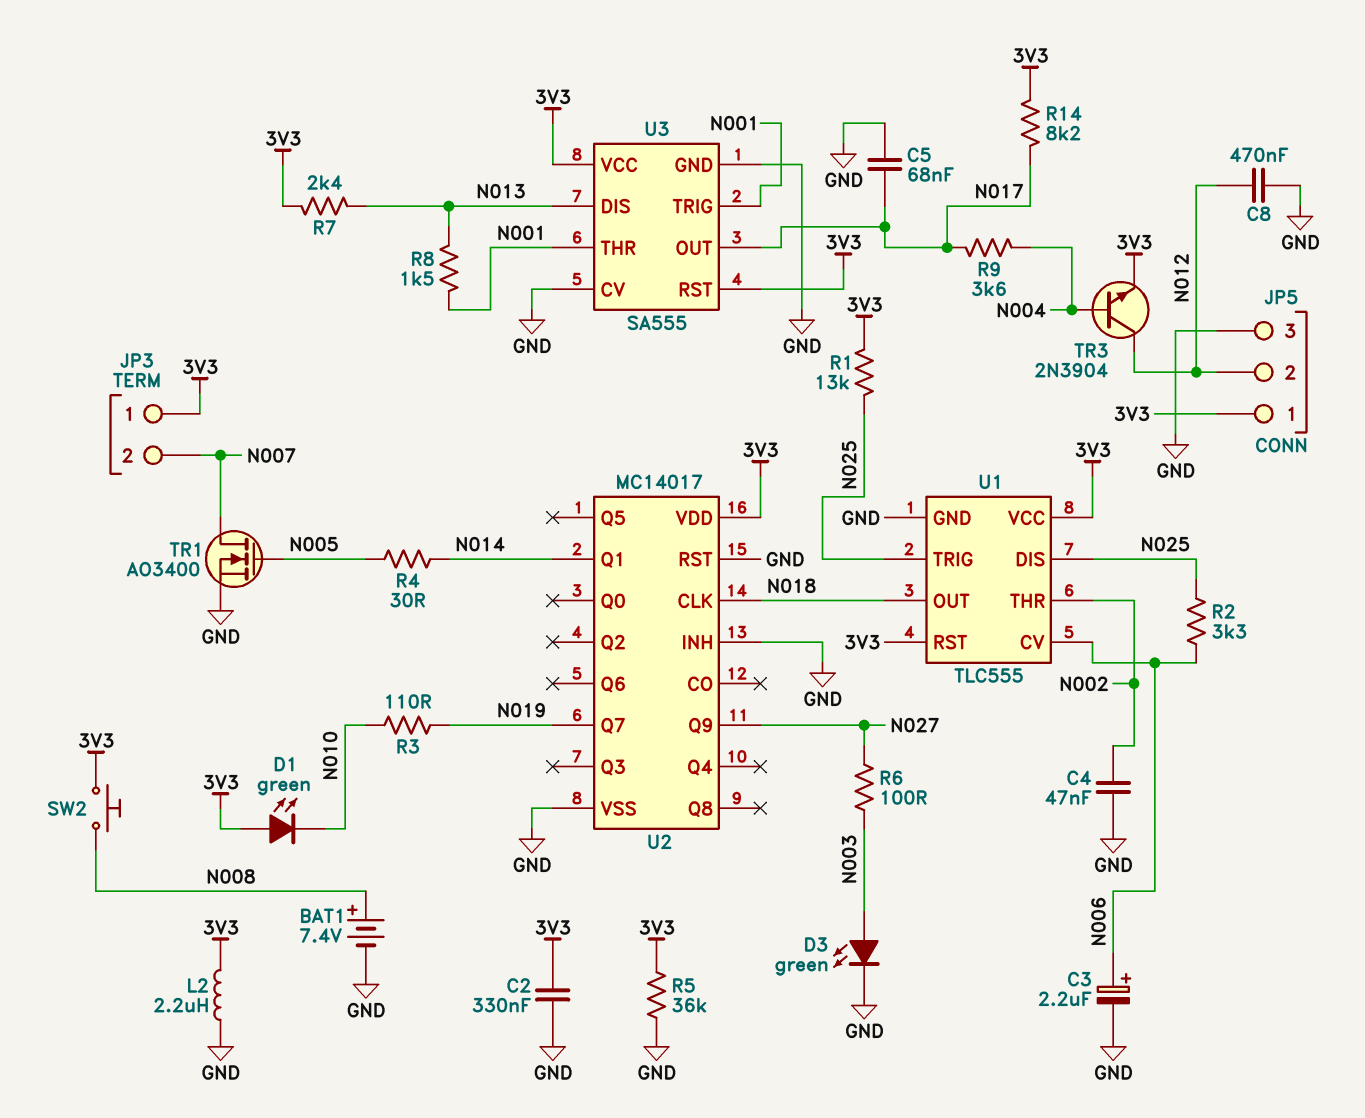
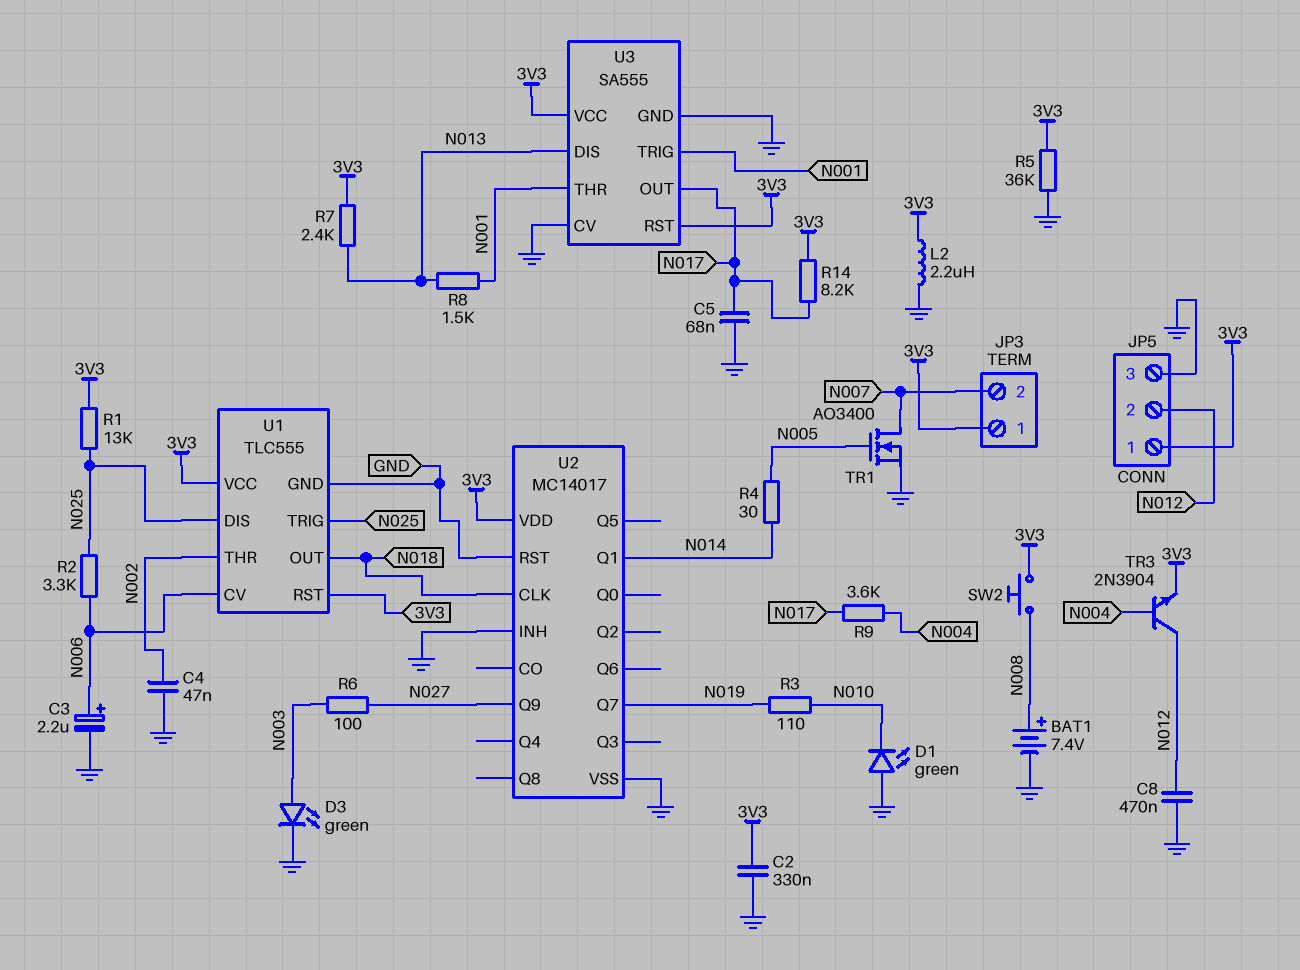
D1: LED green (A 3V3, K N010) -> LED green (A GND, K N010)

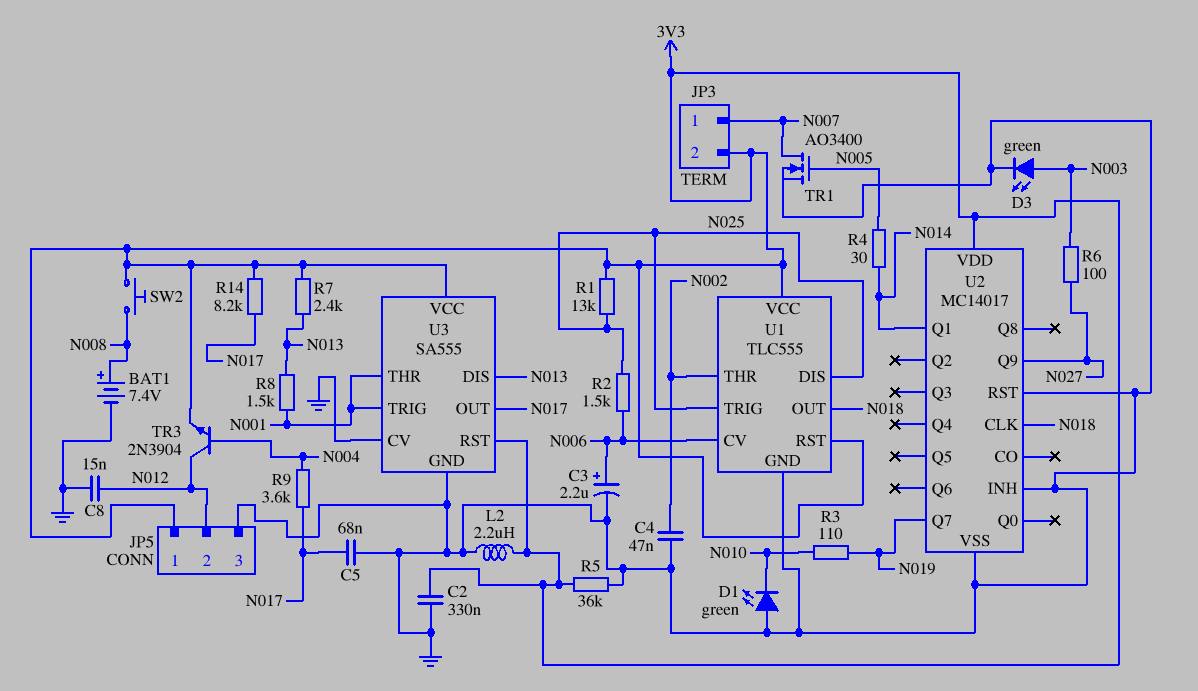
C8: 470nF (GND, N012) -> 15nF (GND, N012)
JP3 pin 1: 3V3 -> N007
JP3 pin 2: N007 -> 3V3
R2: 3.3k (N006, N025) -> 1.5k (N006, N025)

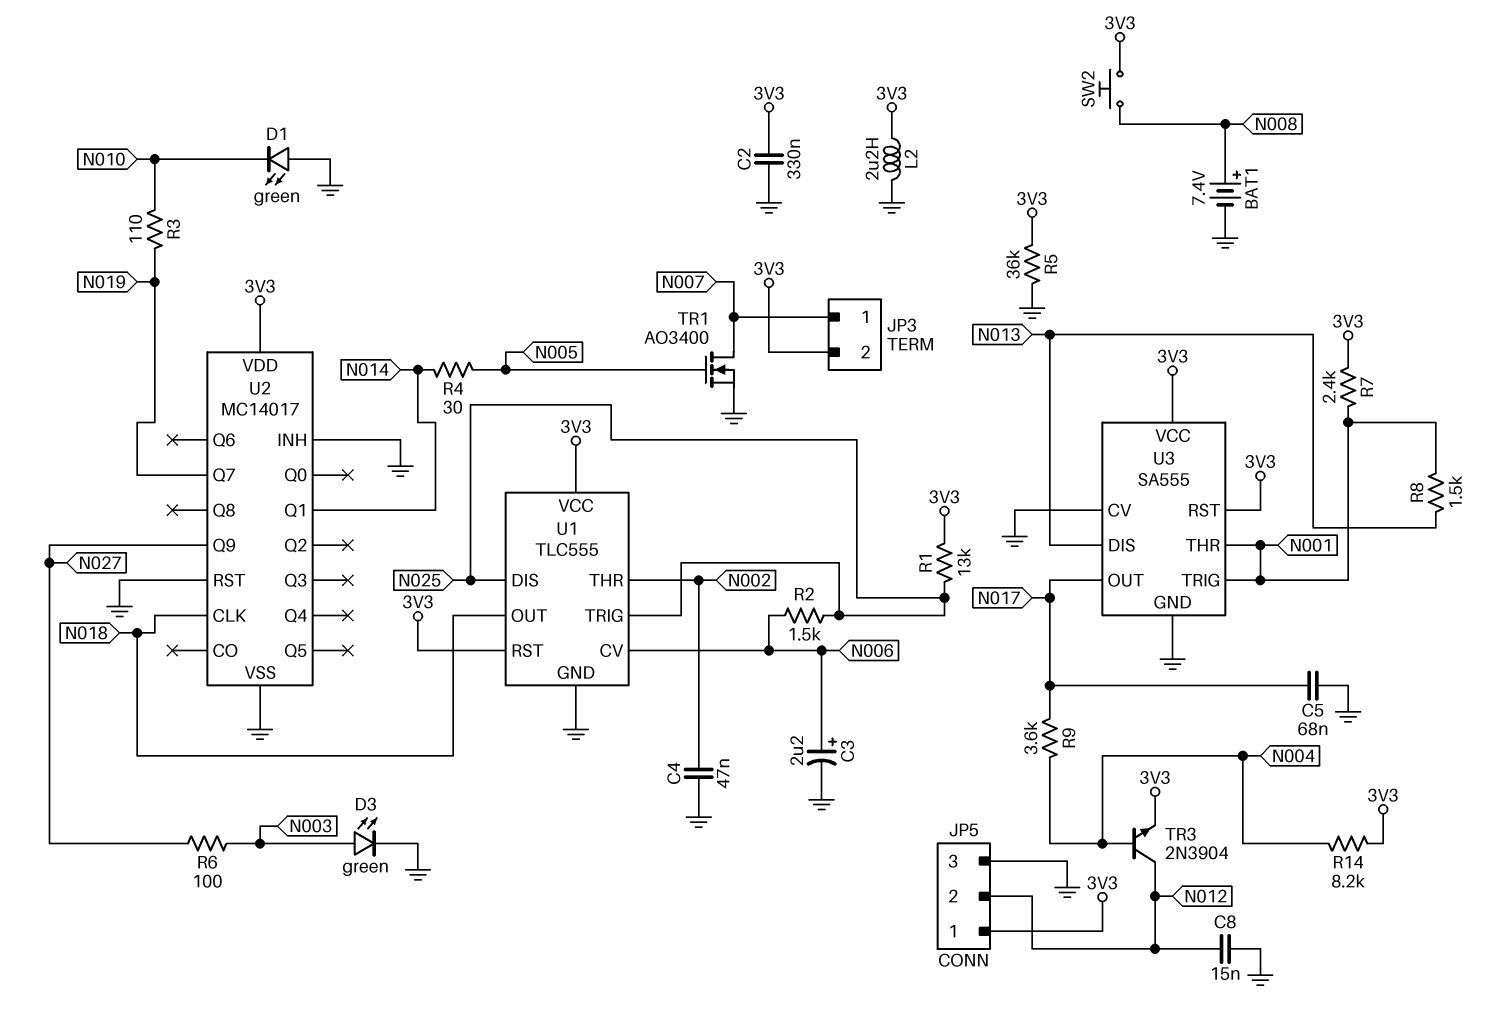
R7: 2.4k (3V3, N013) -> 2.4k (3V3, N001)
R14: 8.2k (3V3, N017) -> 8.2k (3V3, N004)

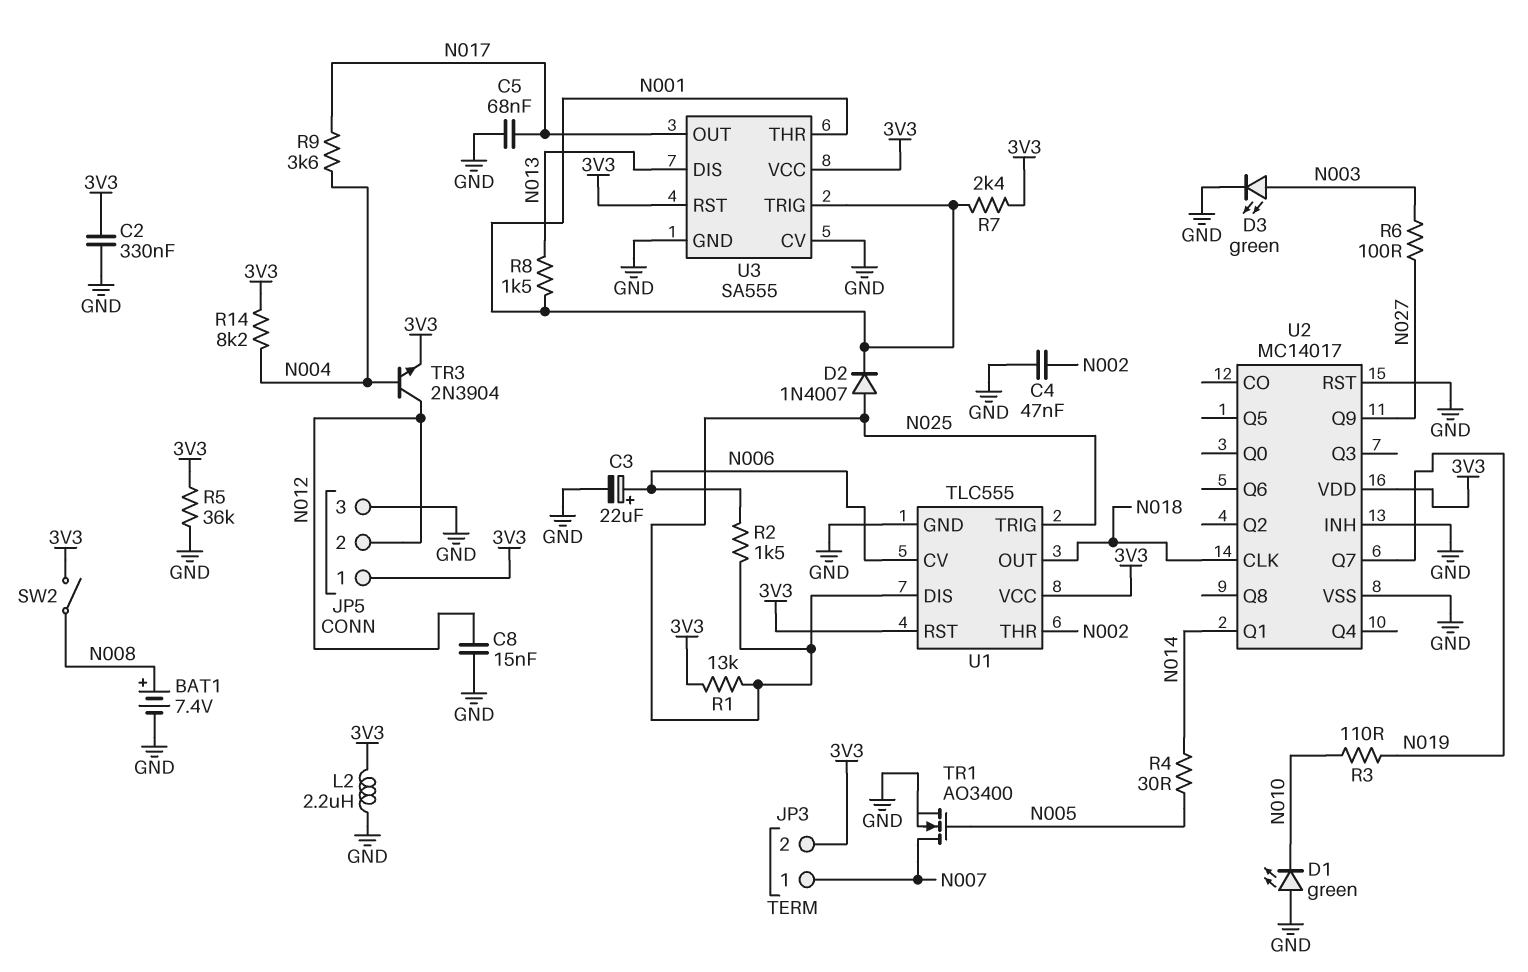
C3: 2.2uF (plus N006, minus GND) -> 22uF (plus N006, minus GND)
D2: none -> diode 1N4007 (A N025, K N001)
SW2: button (3V3, N008) -> switch (3V3, N008)

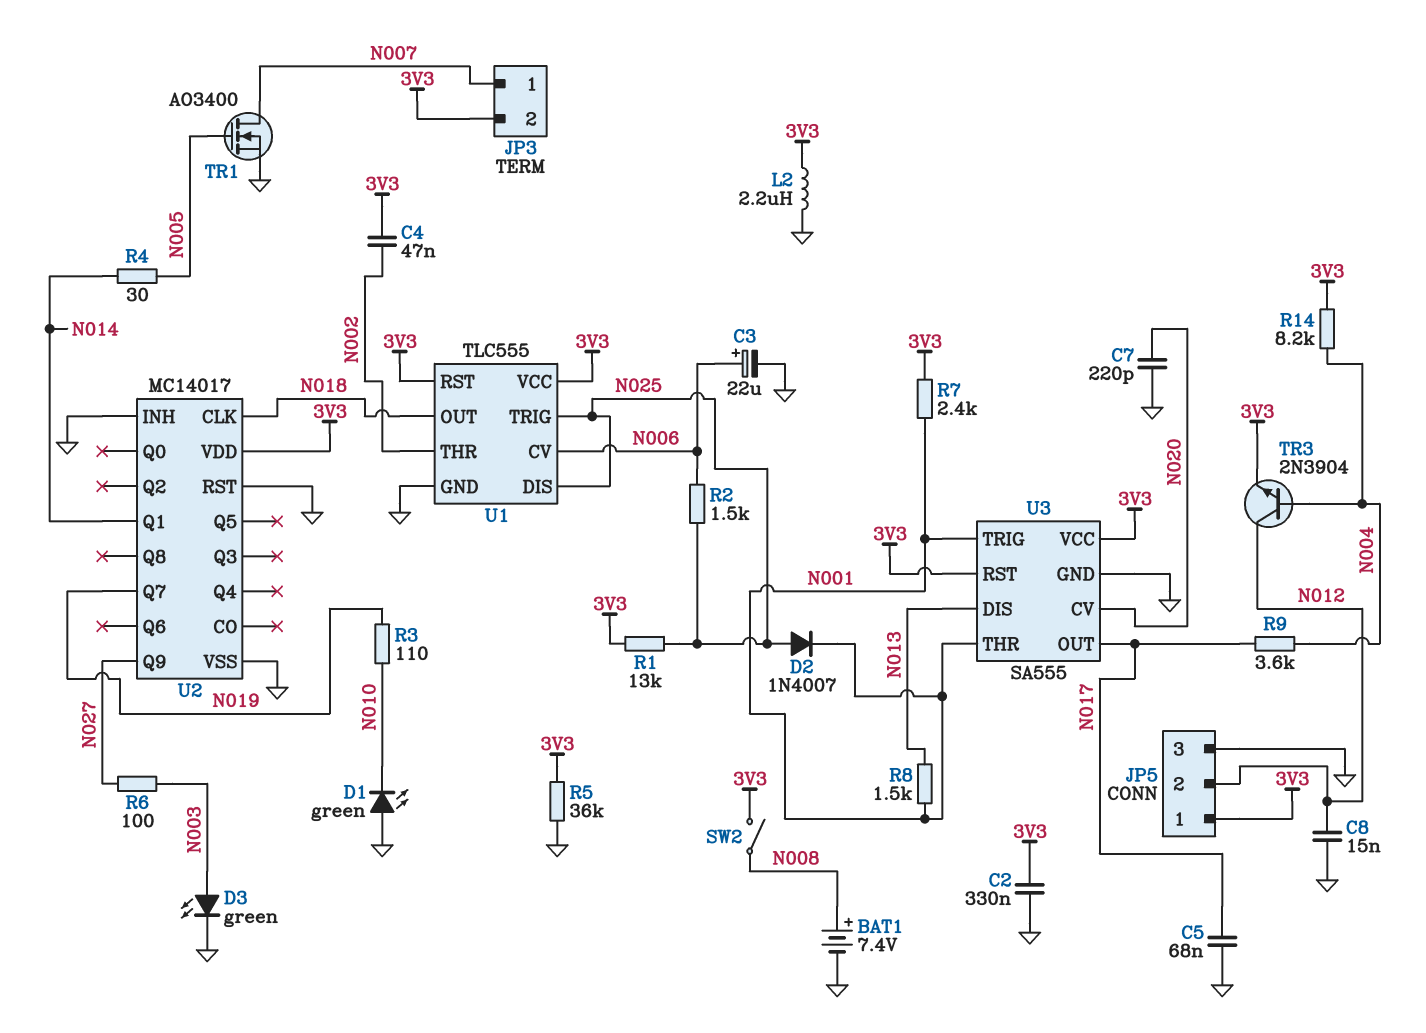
C4: 47nF (GND, N002) -> 47nF (3V3, N002)
C7: none -> 220pF (GND, N020)
U3 pin CV: GND -> N020

